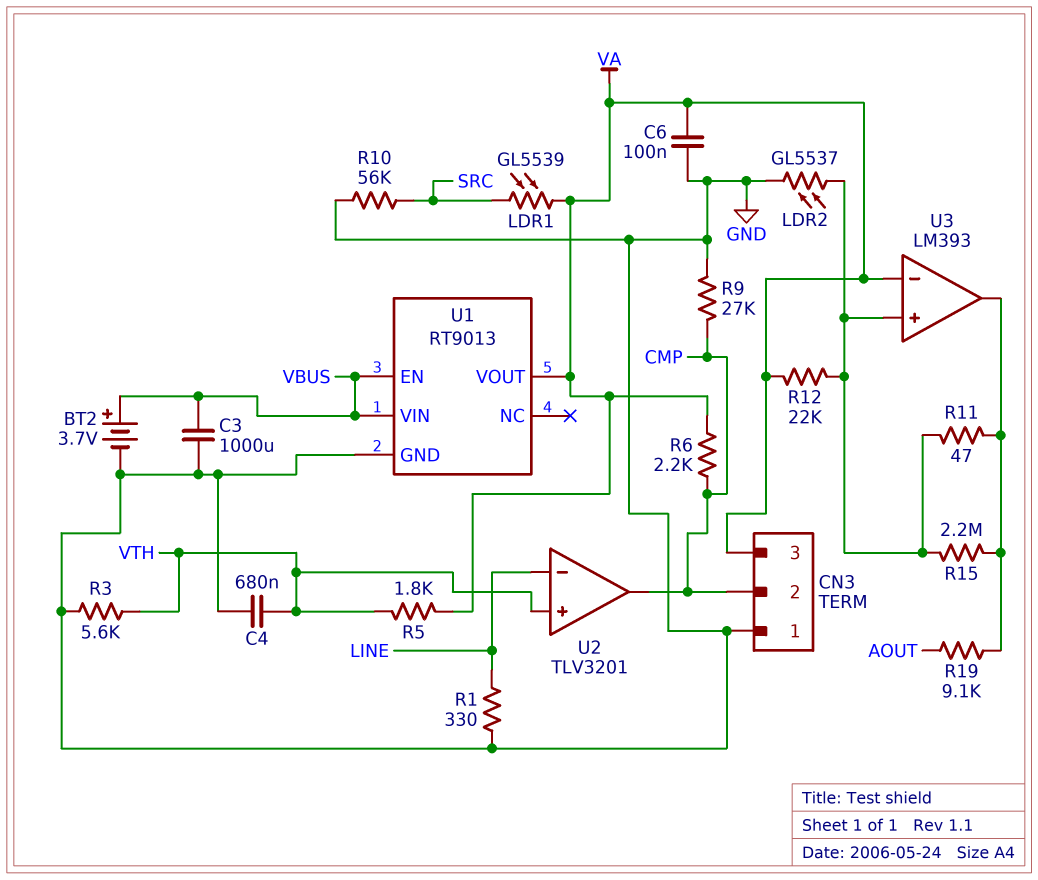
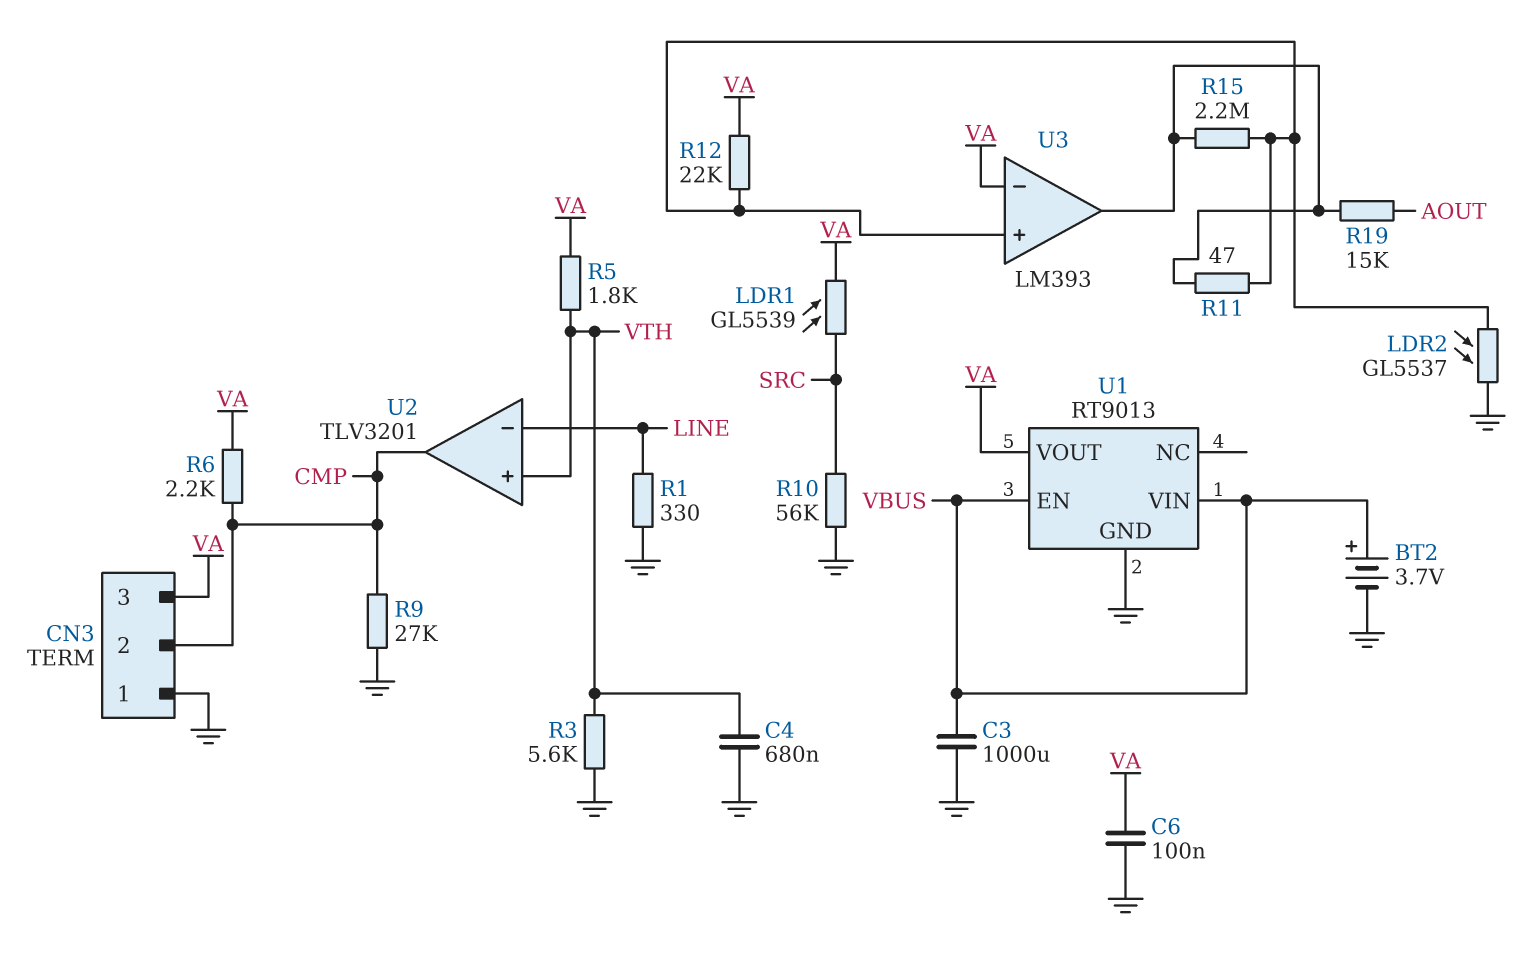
R19: 9.1k (AOUT, U3/out) -> 15k (AOUT, U3/out)

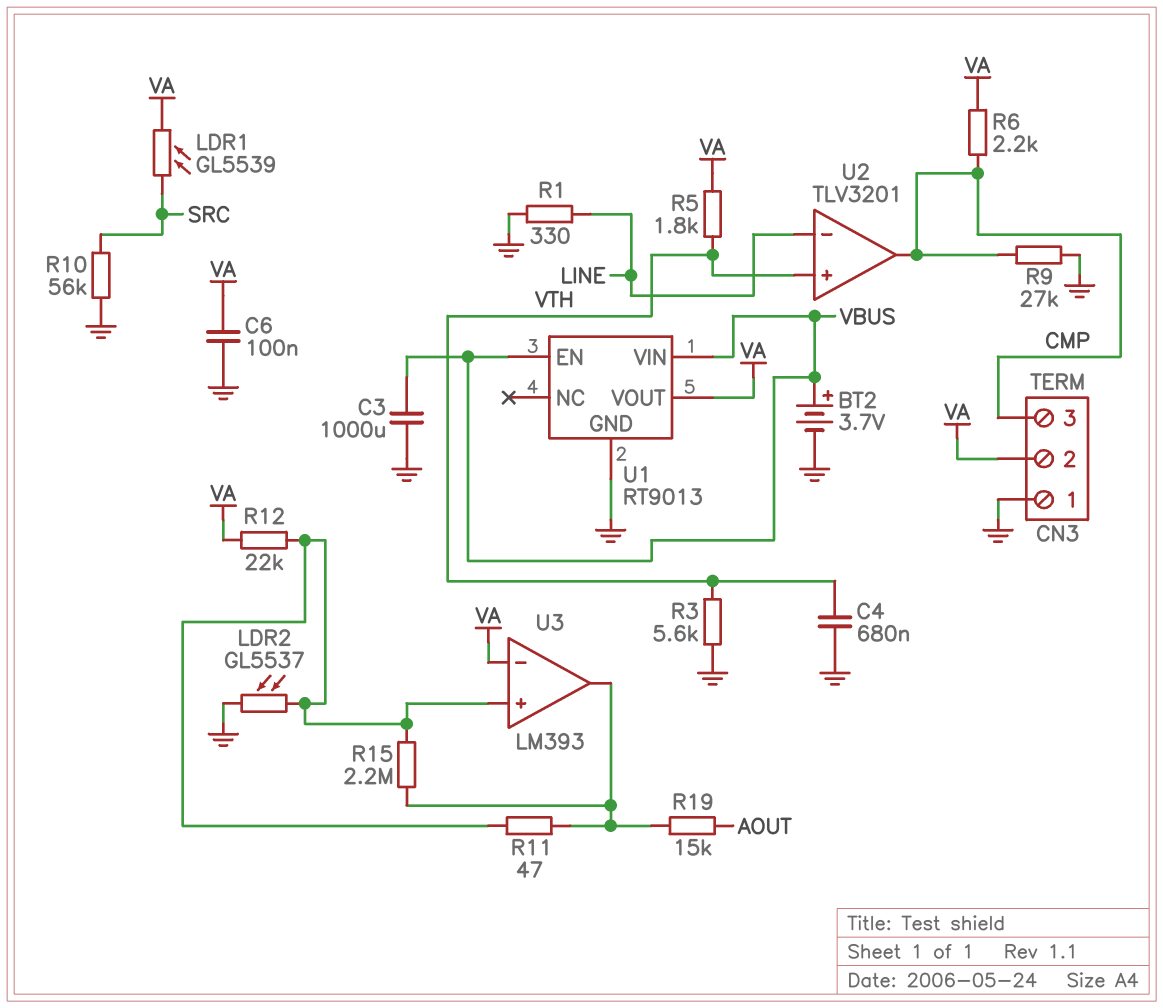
CN3 pin 2: CMP -> VA
CN3 pin 3: VA -> CMP

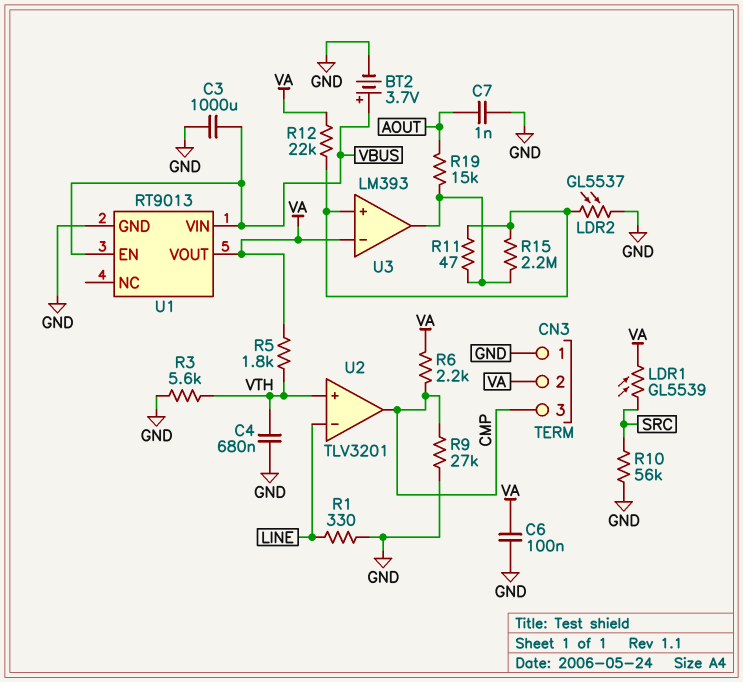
C7: none -> 1nF (AOUT, GND)

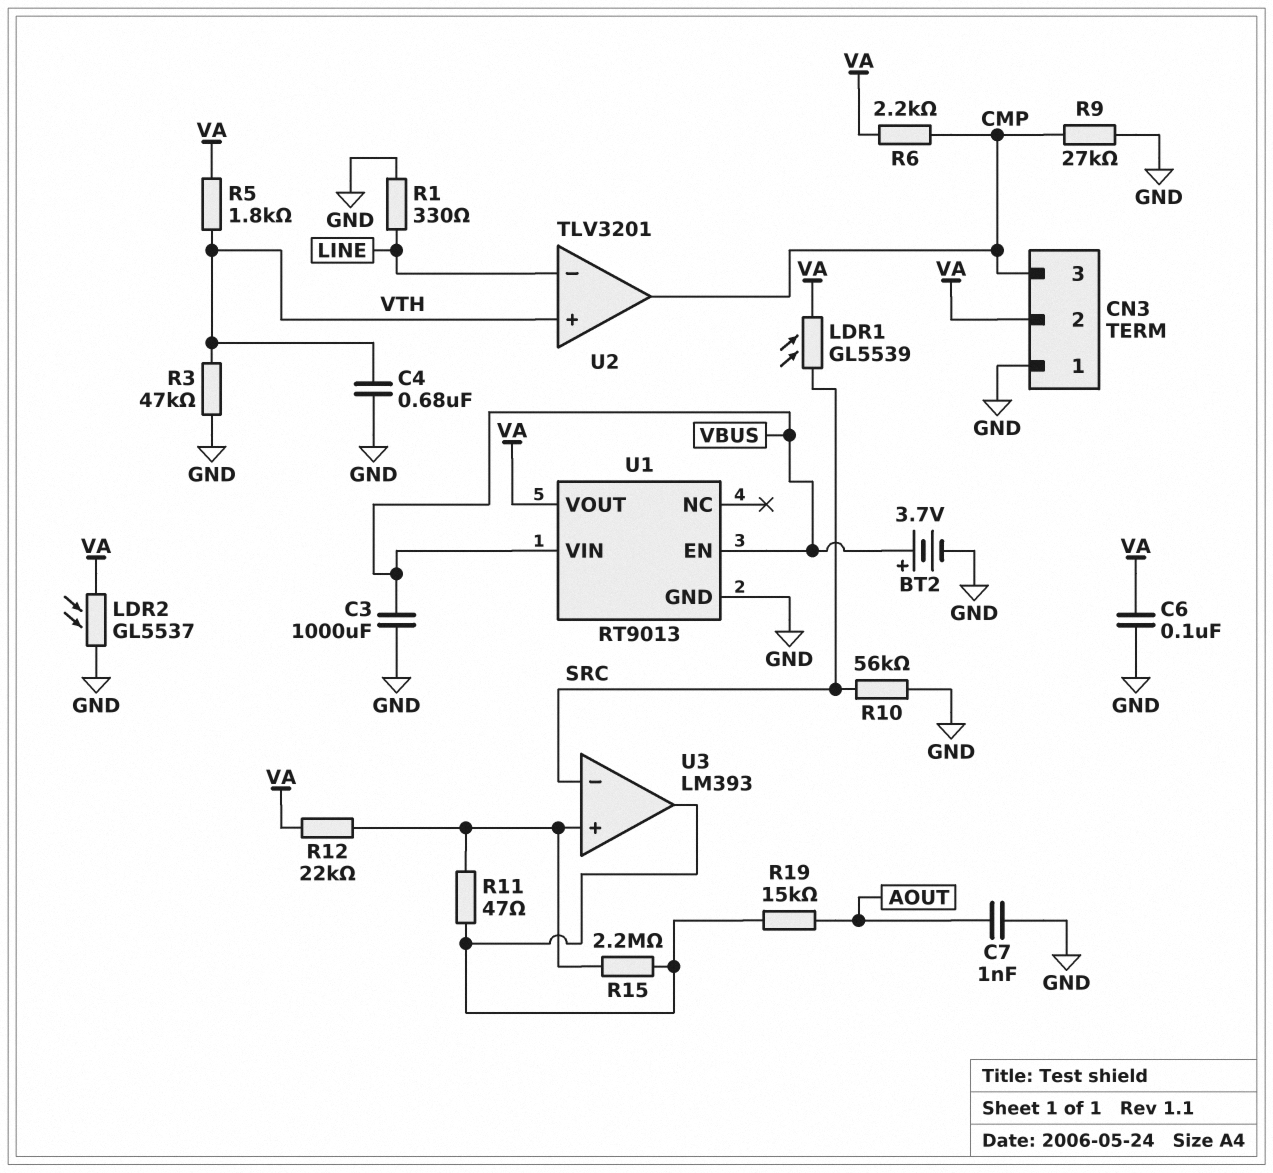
LDR2: GL5537 (GND, U3/in+) -> GL5537 (GND, VA)
R3: 5.6k (GND, VTH) -> 47k (GND, VTH)
U3 pin in-: VA -> SRC

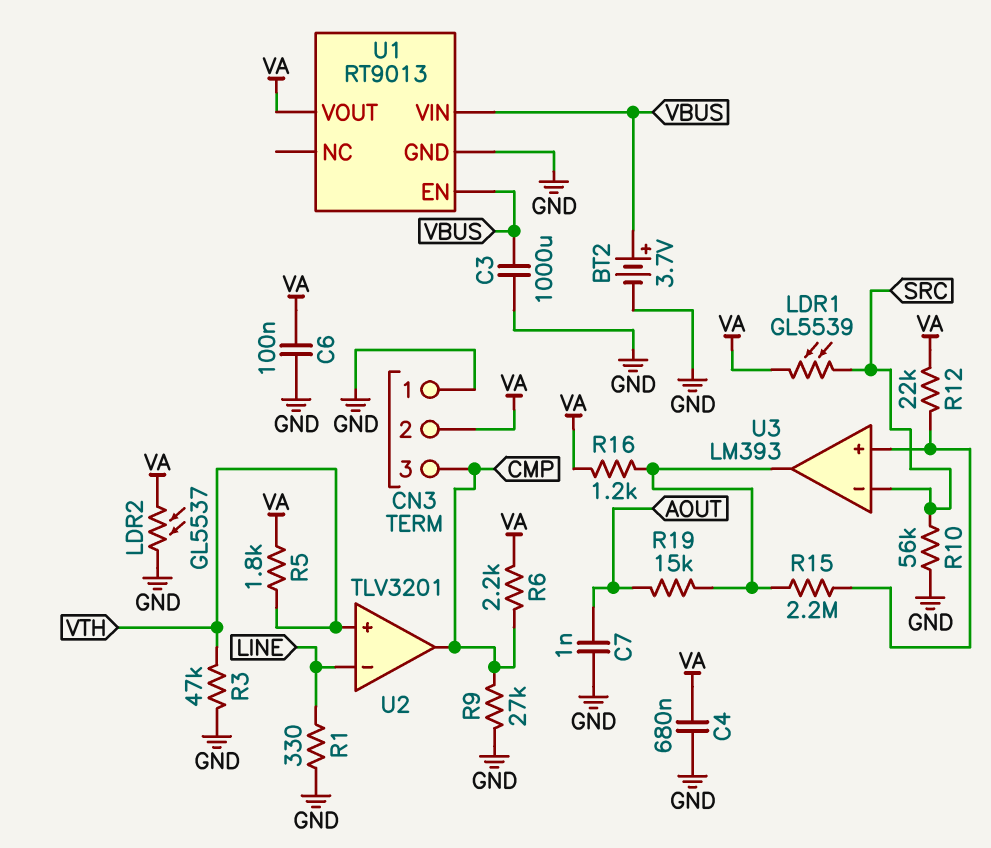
C4: 680nF (GND, VTH) -> 680nF (GND, VA)
R11: 47 (U3/in+, U3/out) -> none
R16: none -> 1.2k (U3/out, VA)

